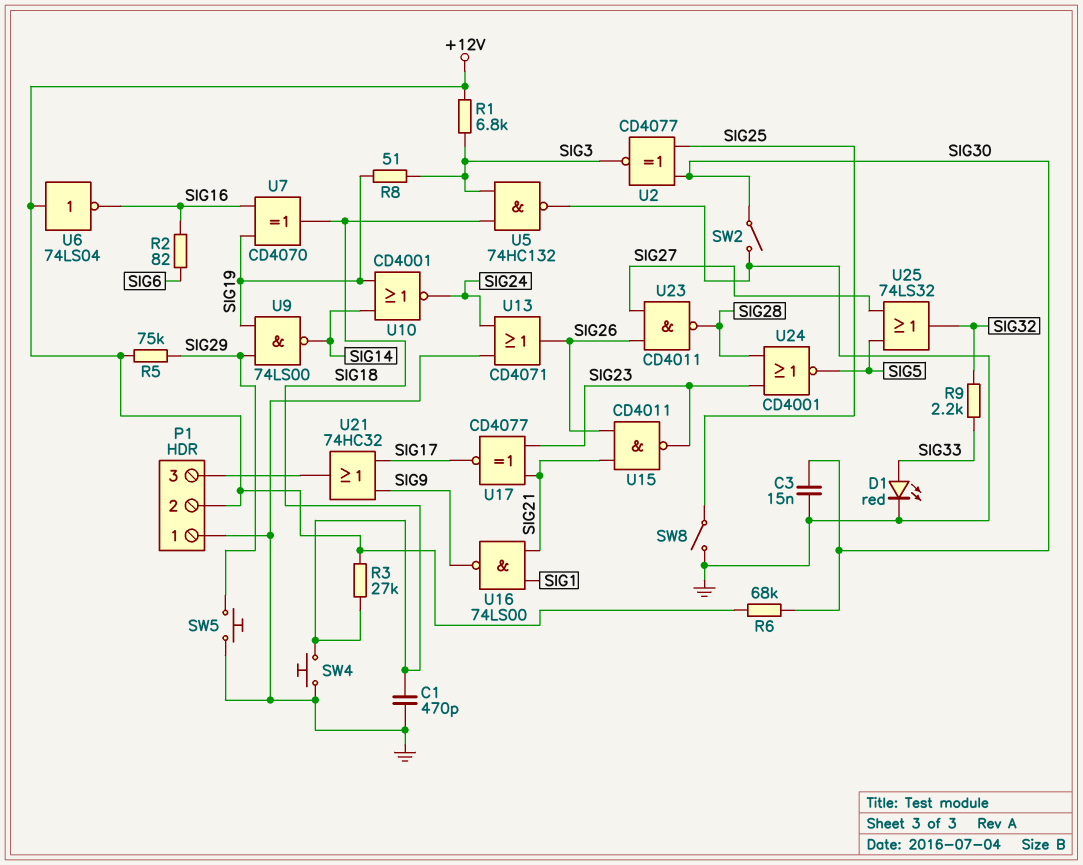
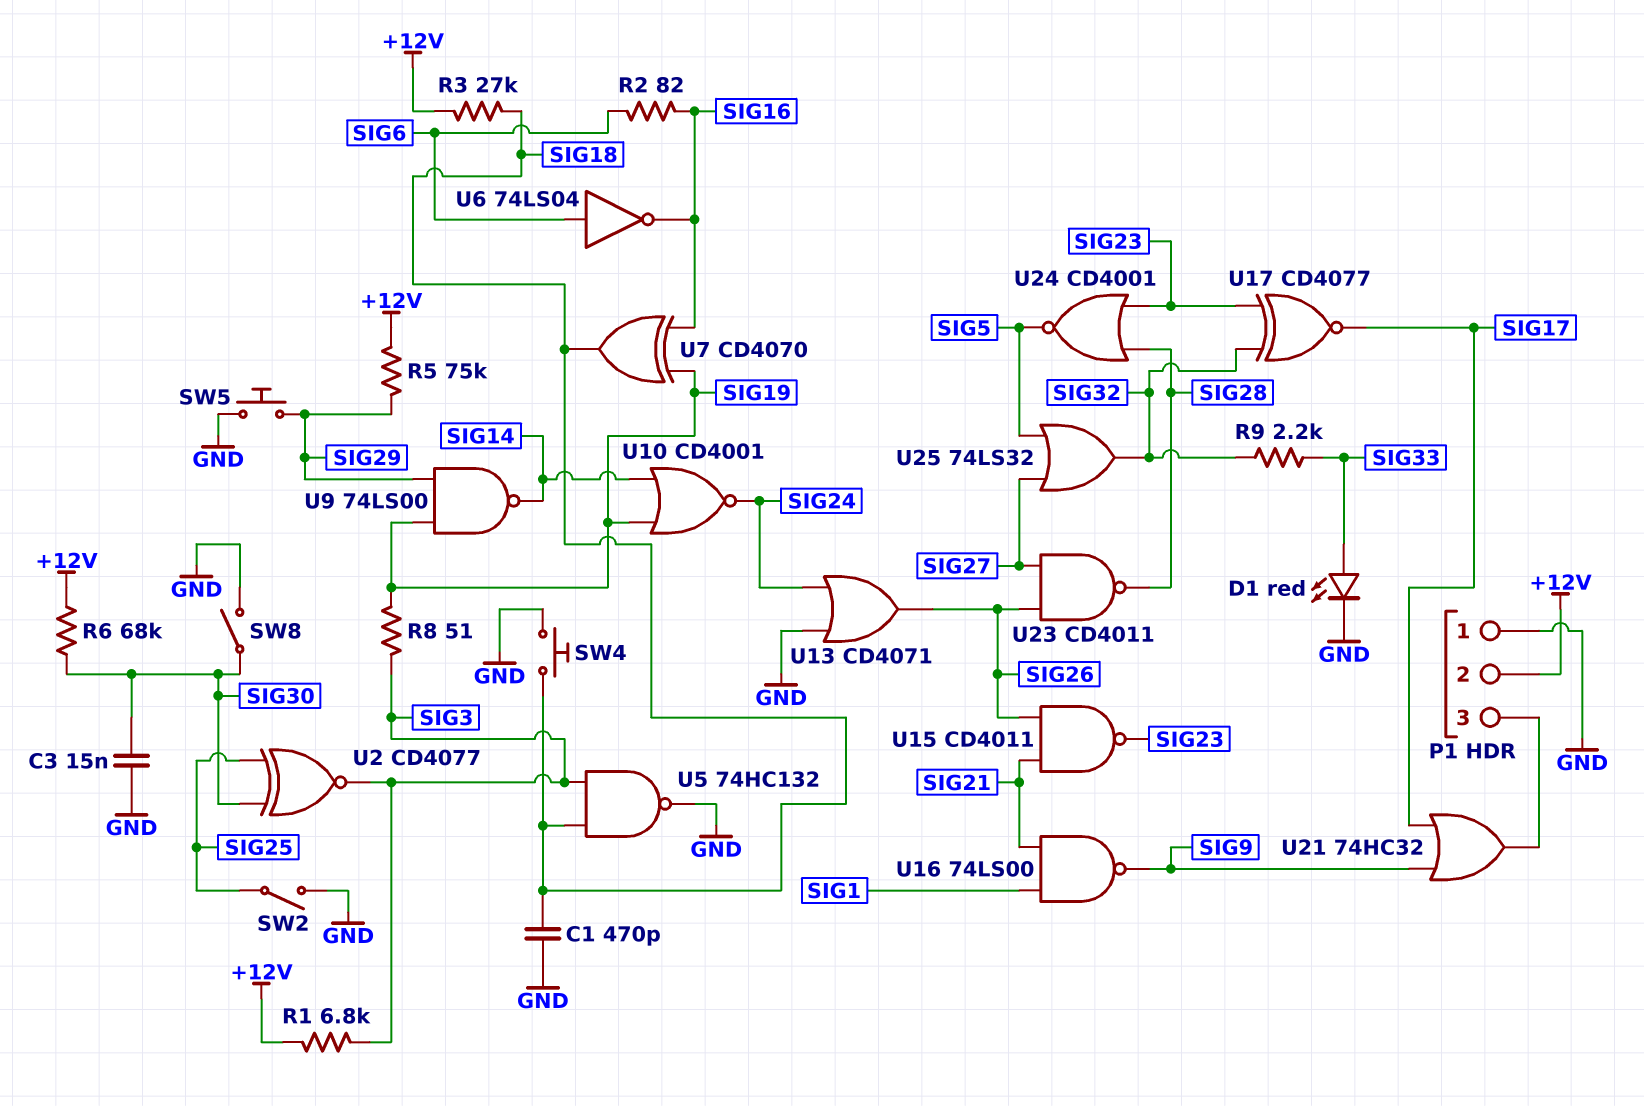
SW2: switch (GND, SIG30) -> switch (GND, SIG25)
SW8: switch (GND, SIG25) -> switch (GND, SIG30)
U6: NOT 74LS04 (in +12V, out SIG16) -> NOT 74LS04 (in SIG6, out SIG16)
U17: XNOR CD4077 (in SIG21, in SIG23, out SIG17) -> XNOR CD4077 (in SIG23, in SIG32, out SIG17)

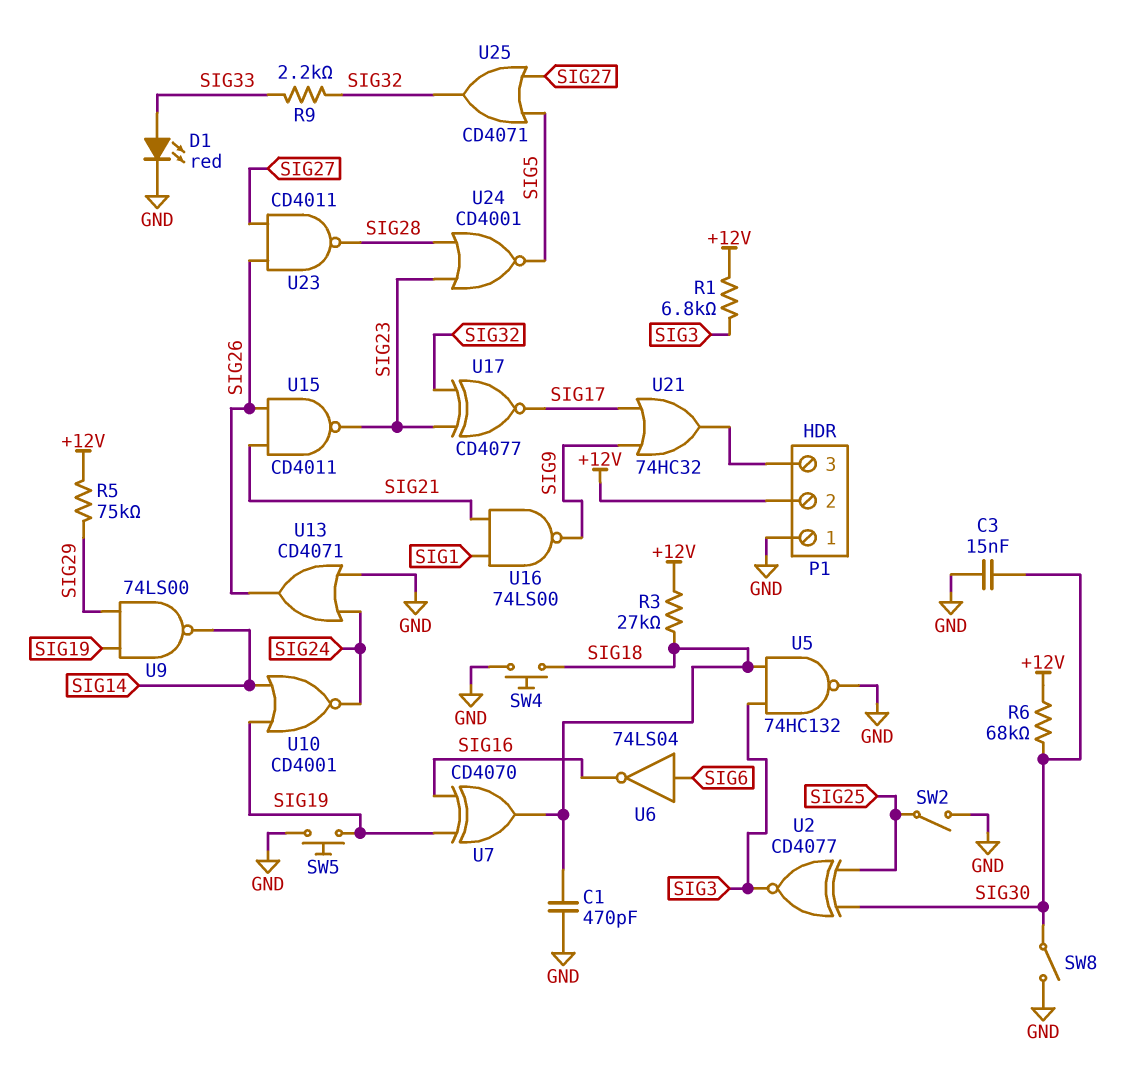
R2: 82 (SIG6, SIG16) -> none
R8: 51 (SIG3, SIG19) -> none
SW5: button (GND, SIG29) -> button (GND, SIG19)
U25: OR 74LS32 (in SIG5, in SIG27, out SIG32) -> OR CD4071 (in SIG5, in SIG27, out SIG32)

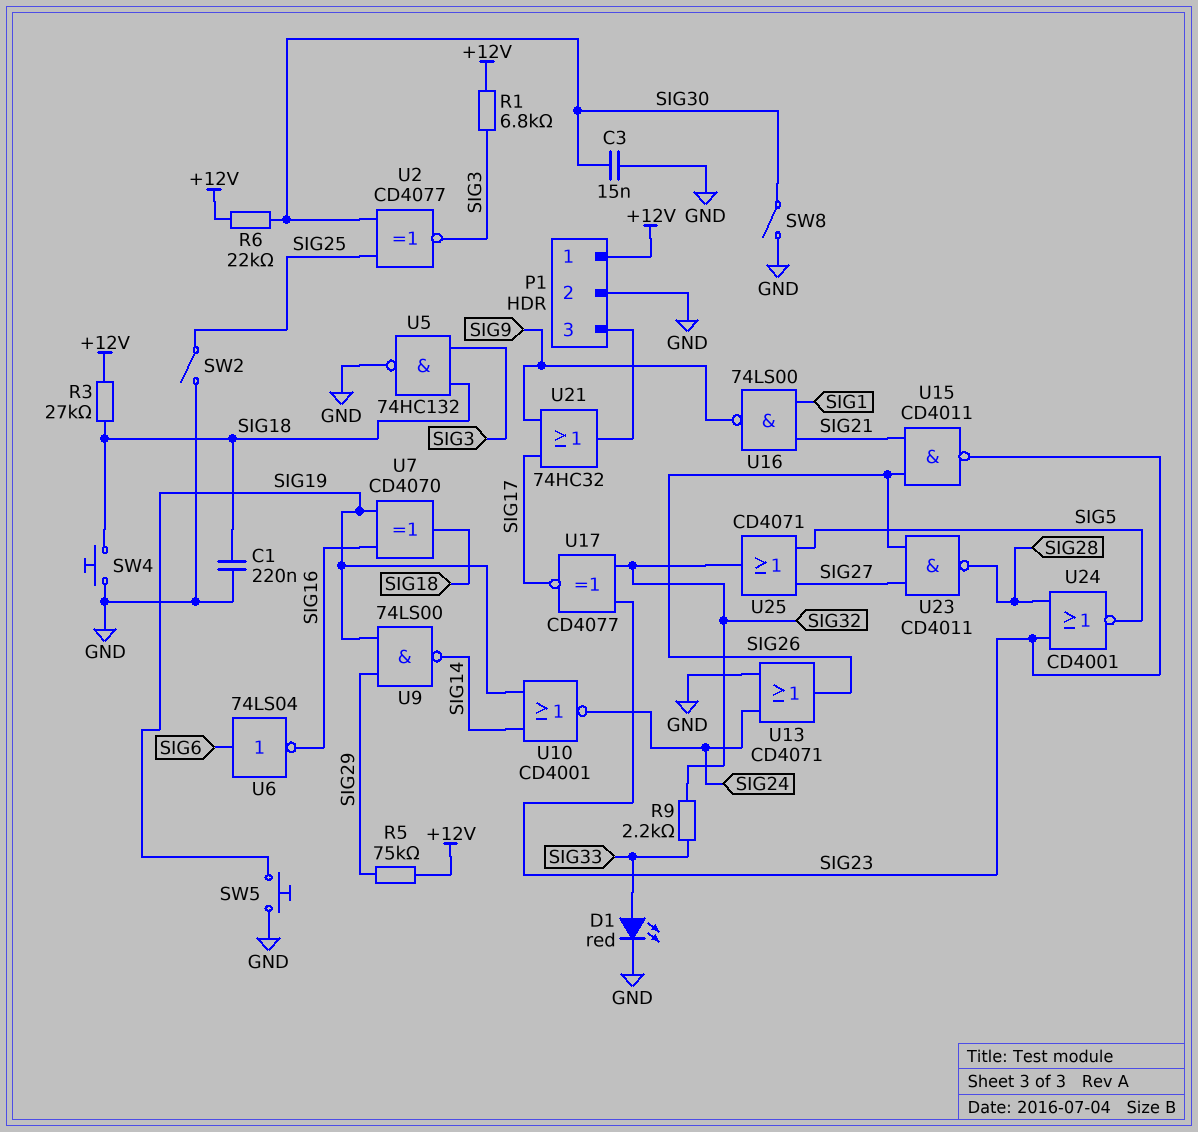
C1: 470pF (GND, SIG18) -> 220nF (GND, SIG18)
P1 pin 1: GND -> +12V
P1 pin 2: +12V -> GND
R6: 68k (+12V, SIG30) -> 22k (+12V, SIG30)

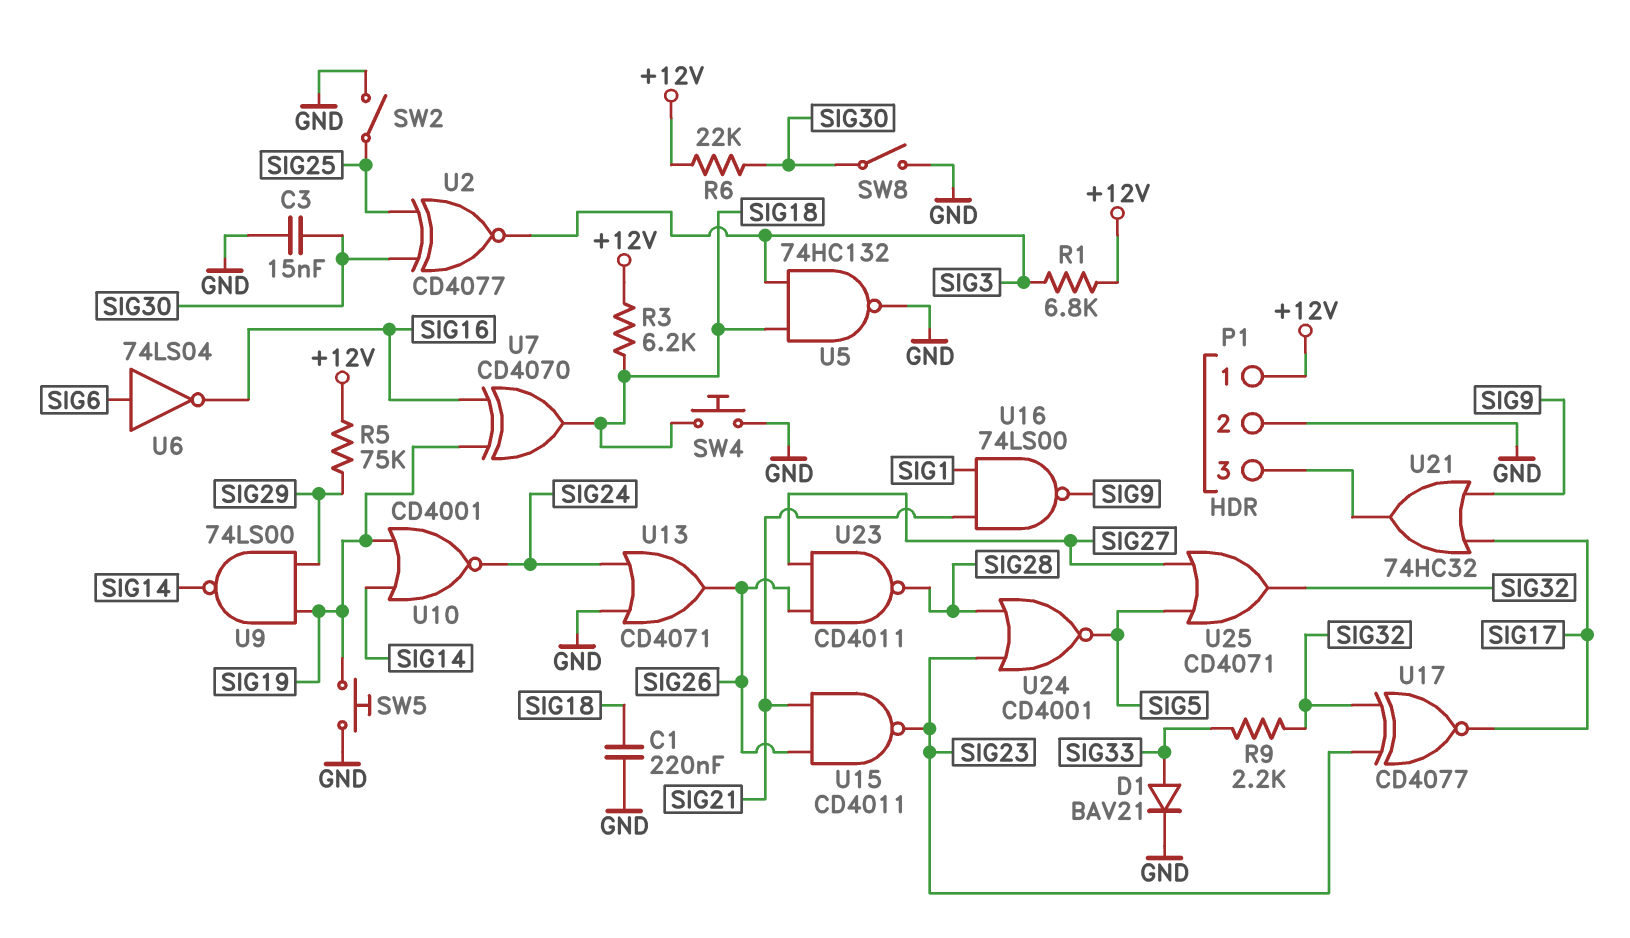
D1: LED red (A SIG33, K GND) -> diode BAV21 (A SIG33, K GND)
R3: 27k (+12V, SIG18) -> 6.2k (+12V, SIG18)

